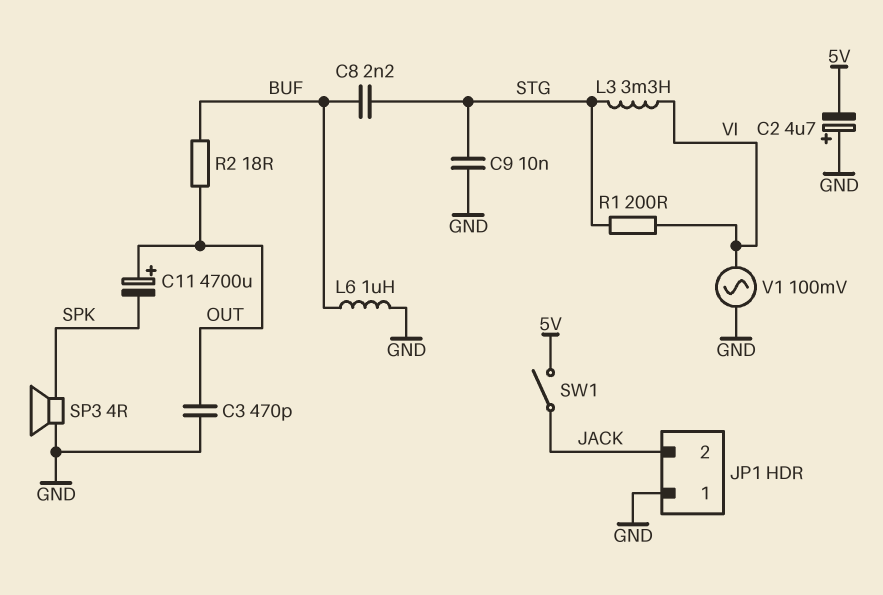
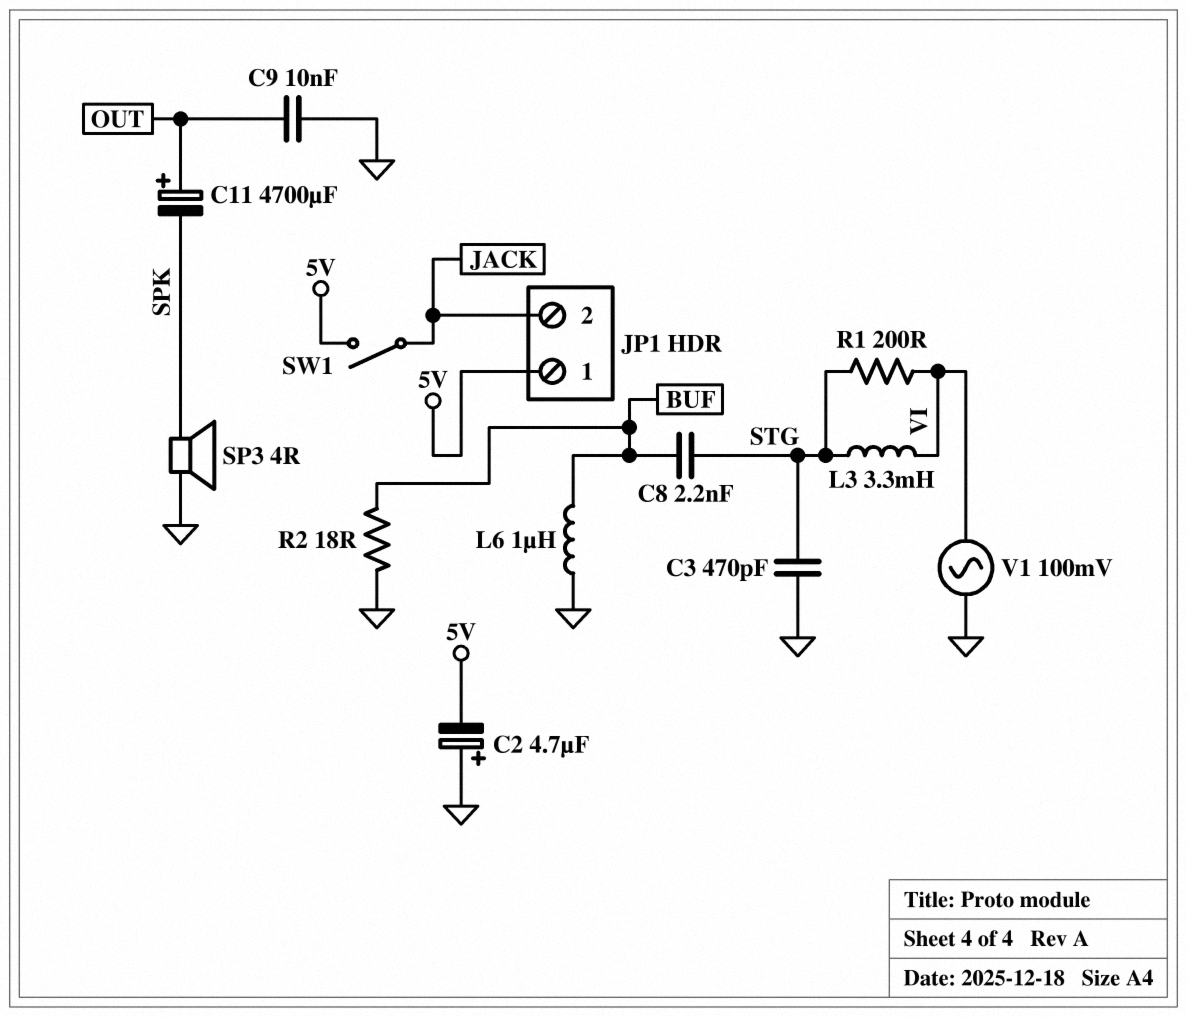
C3: 470pF (GND, OUT) -> 470pF (GND, STG)
C9: 10nF (GND, STG) -> 10nF (GND, OUT)
JP1 pin 1: GND -> 5V
R2: 18 (BUF, OUT) -> 18 (BUF, GND)

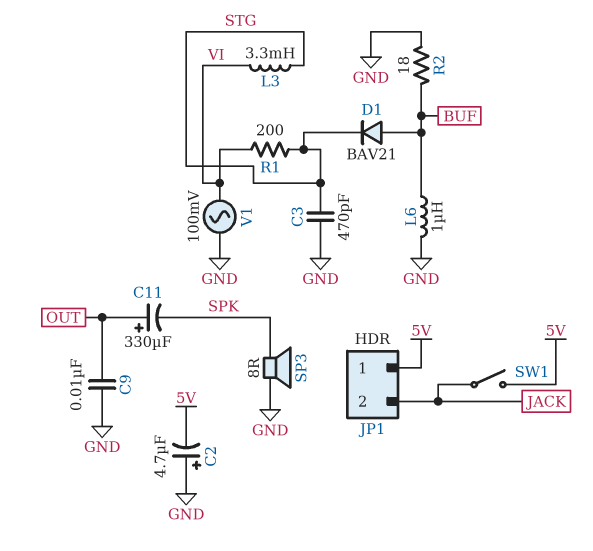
C8: 2.2nF (BUF, STG) -> none
C11: 4700uF (plus OUT, minus SPK) -> 330uF (plus OUT, minus SPK)
D1: none -> diode BAV21 (A BUF, K STG)
SP3: speaker 4R (GND, SPK) -> speaker 8R (GND, SPK)

